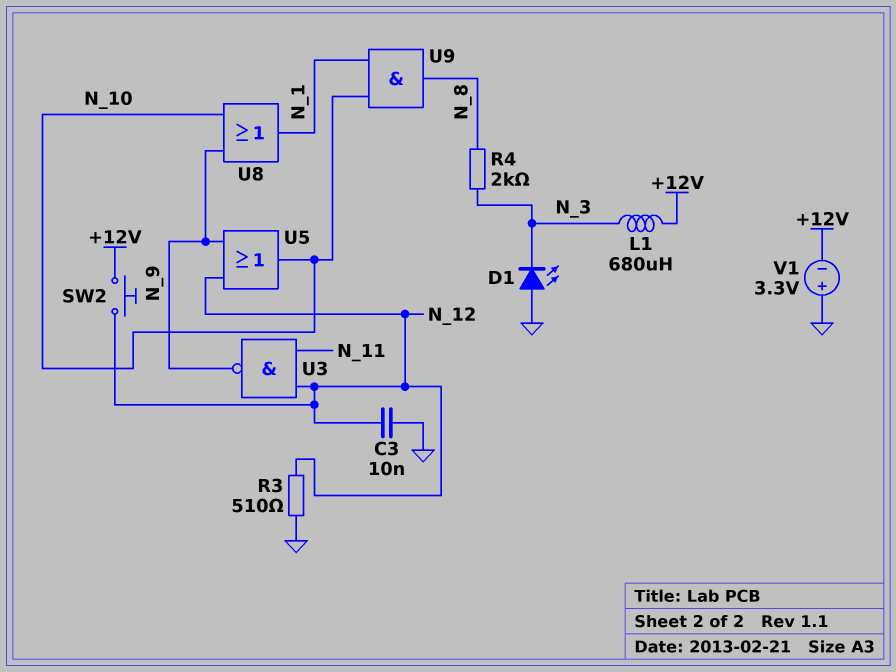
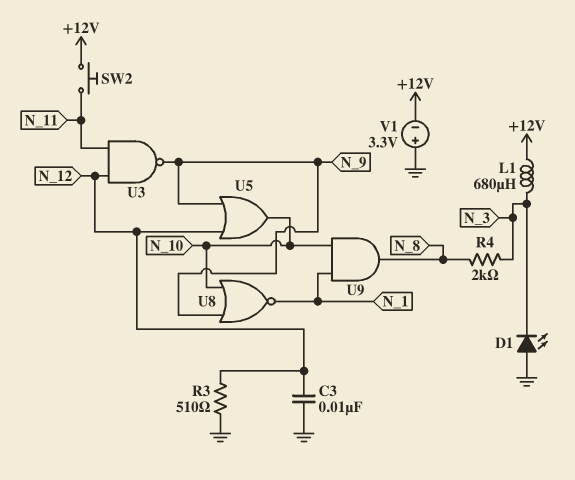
SW2: button (+12V, N_12) -> button (+12V, N_11)
U8: OR (in N_9, in N_10, out N_1) -> NOR (in N_9, in N_10, out N_1)

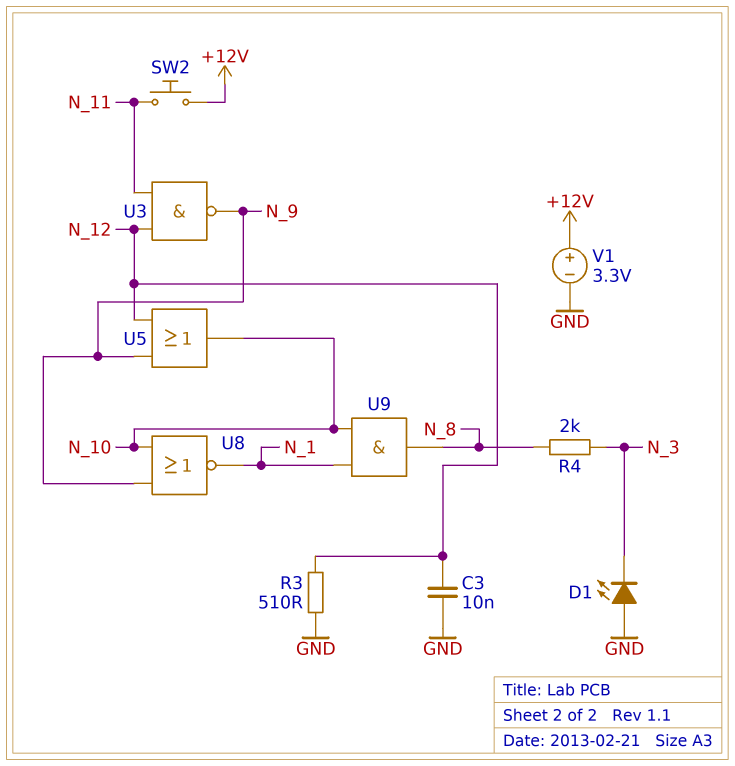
L1: 680uH (+12V, N_3) -> none
V1: 3.3V (plus GND, minus +12V) -> 3.3V (plus +12V, minus GND)

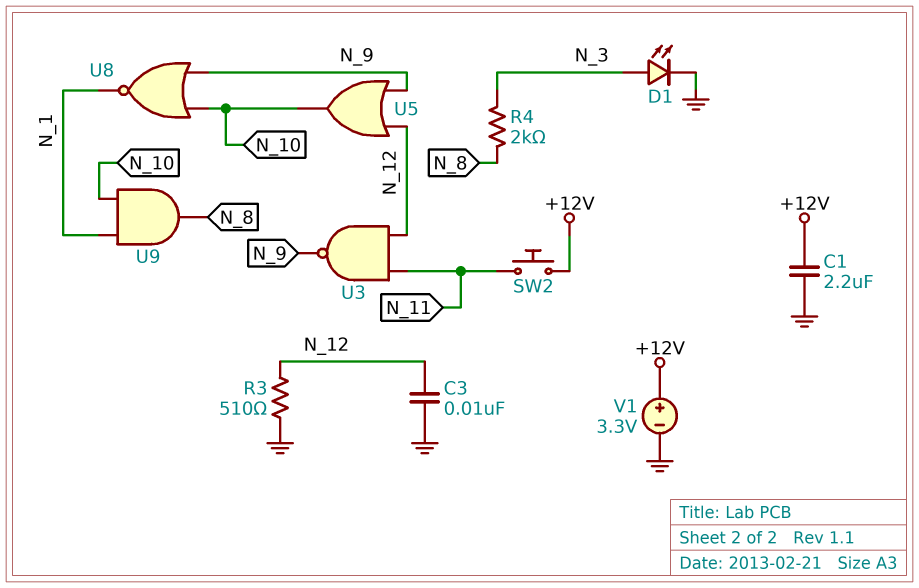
C1: none -> 2.2uF (+12V, GND)
D1: LED (A GND, K N_3) -> LED (A N_3, K GND)

